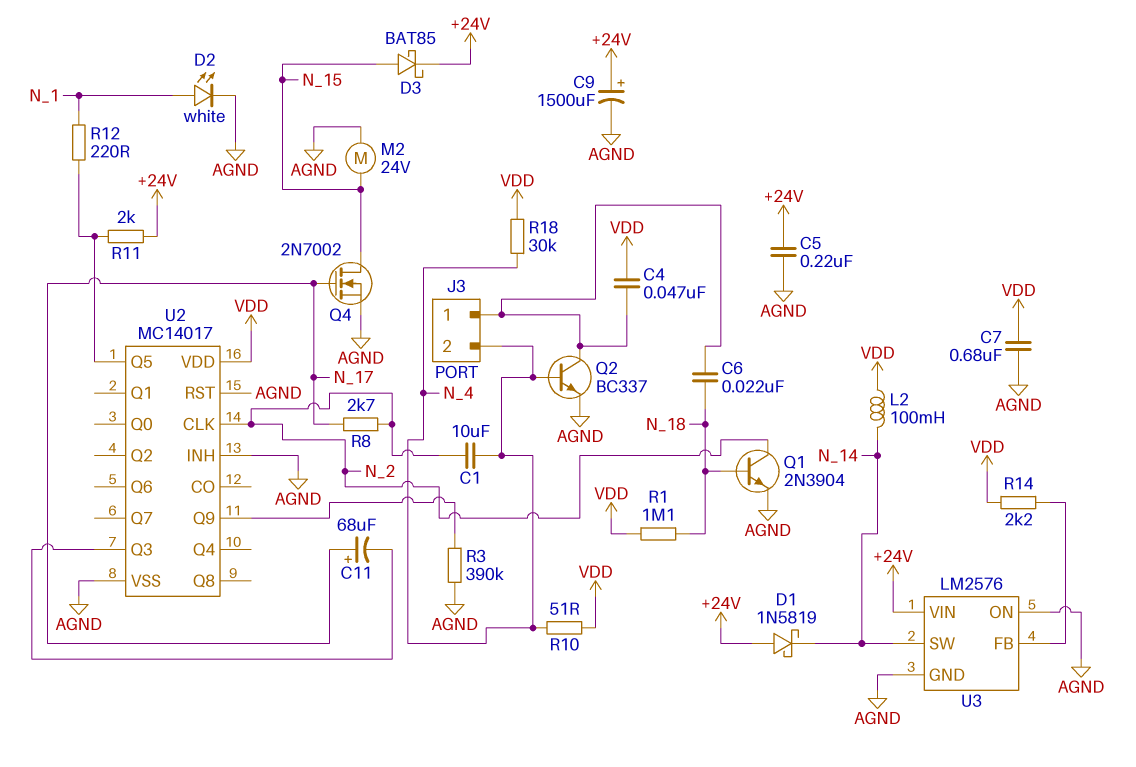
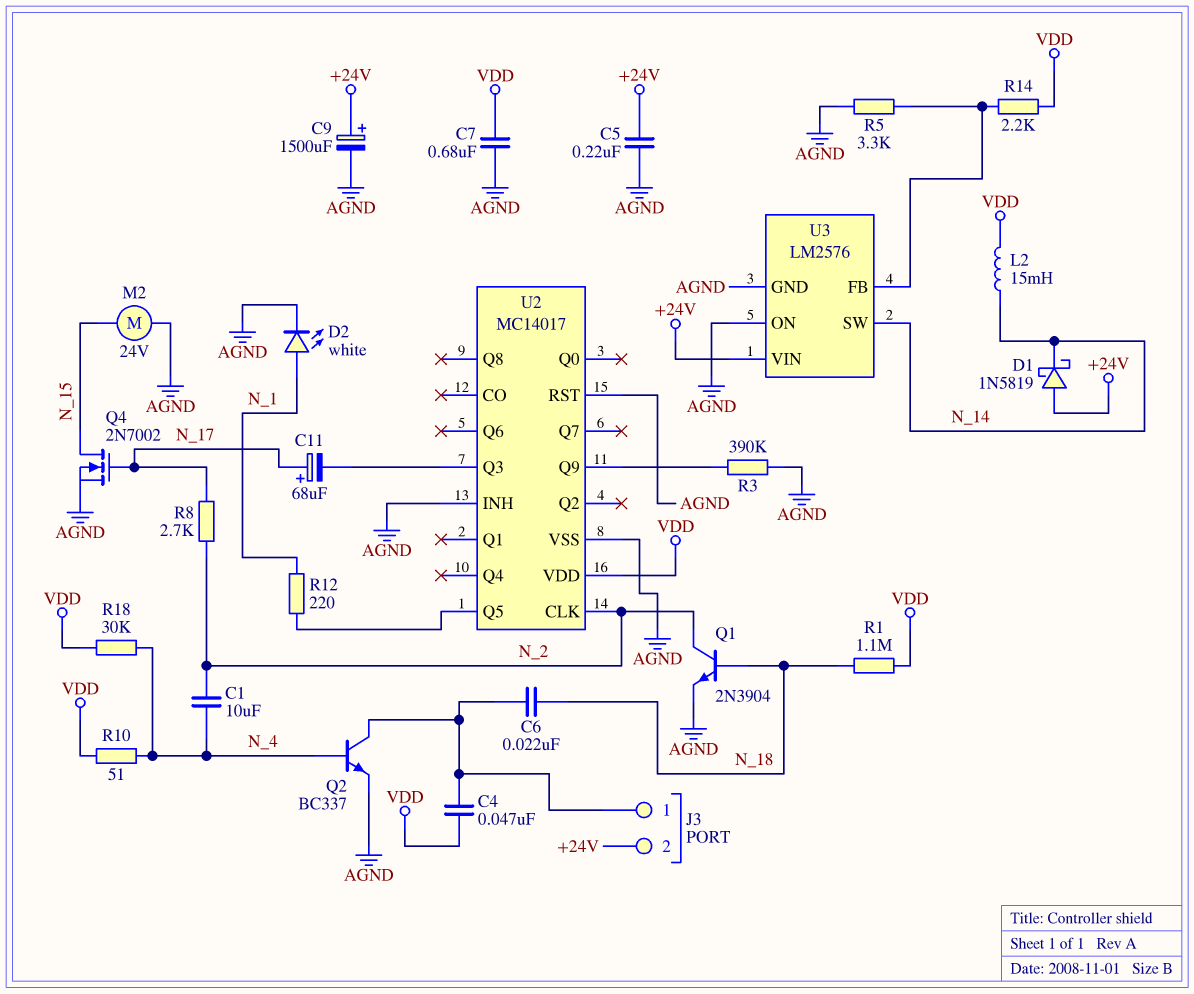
D3: schottky BAT85 (A N_15, K +24V) -> none
J3 pin 2: N_4 -> +24V
L2: 100mH (N_14, VDD) -> 15mH (N_14, VDD)
R5: none -> 3.3k (AGND, U3/FB)
R11: 2k (+24V, U2/Q5) -> none

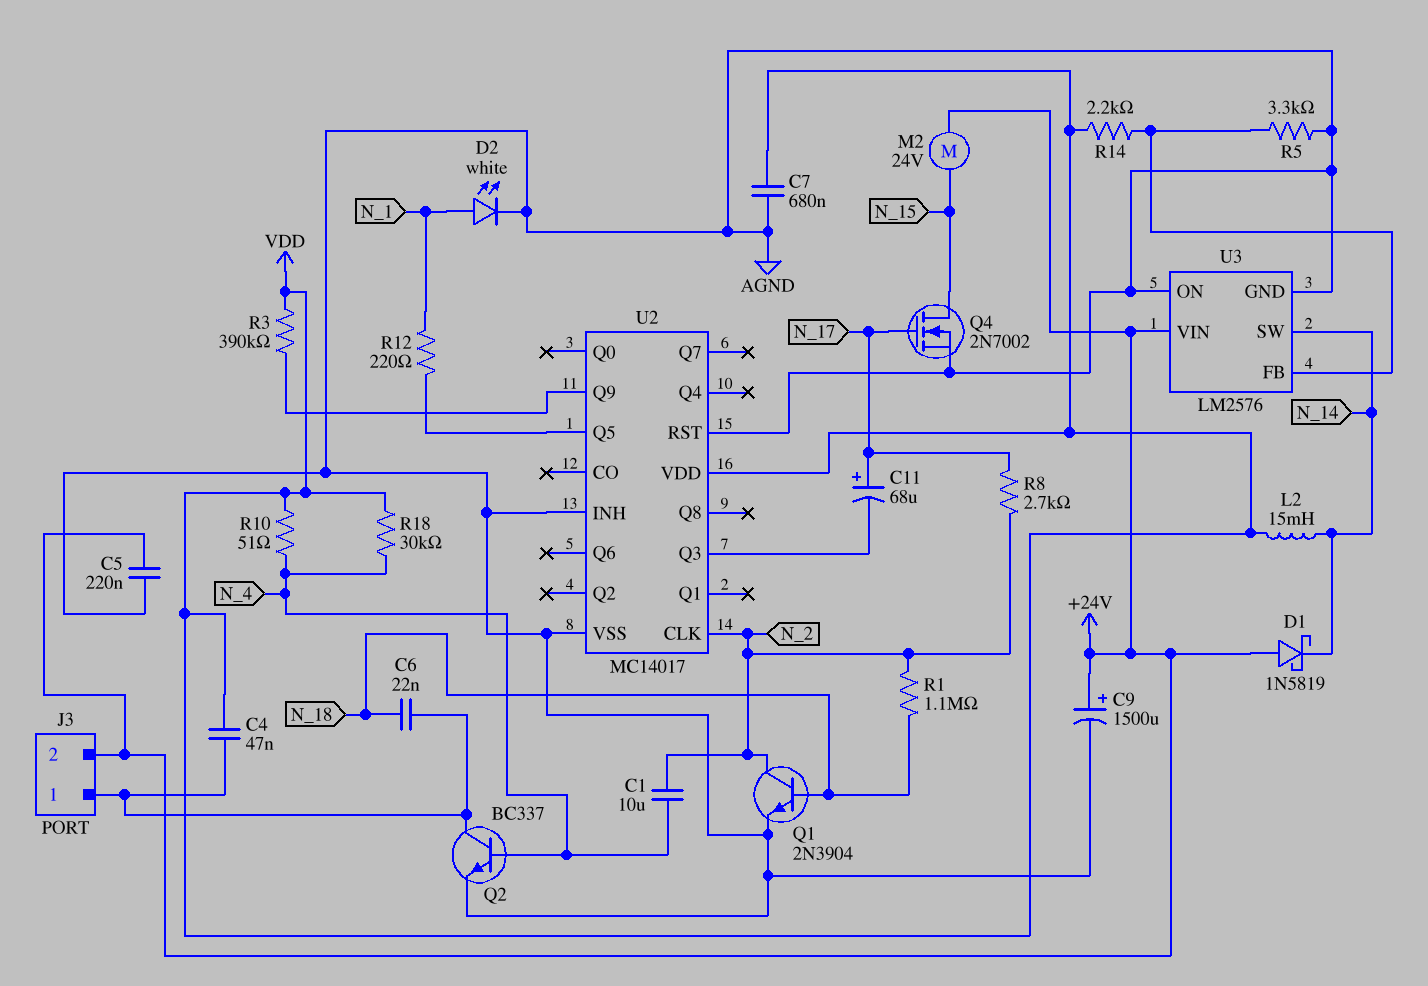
M2: motor 24V (AGND, N_15) -> motor 24V (+24V, N_15)
R1: 1.1M (N_18, VDD) -> 1.1M (N_2, N_18)
R3: 390k (AGND, U2/Q9) -> 390k (U2/Q9, VDD)

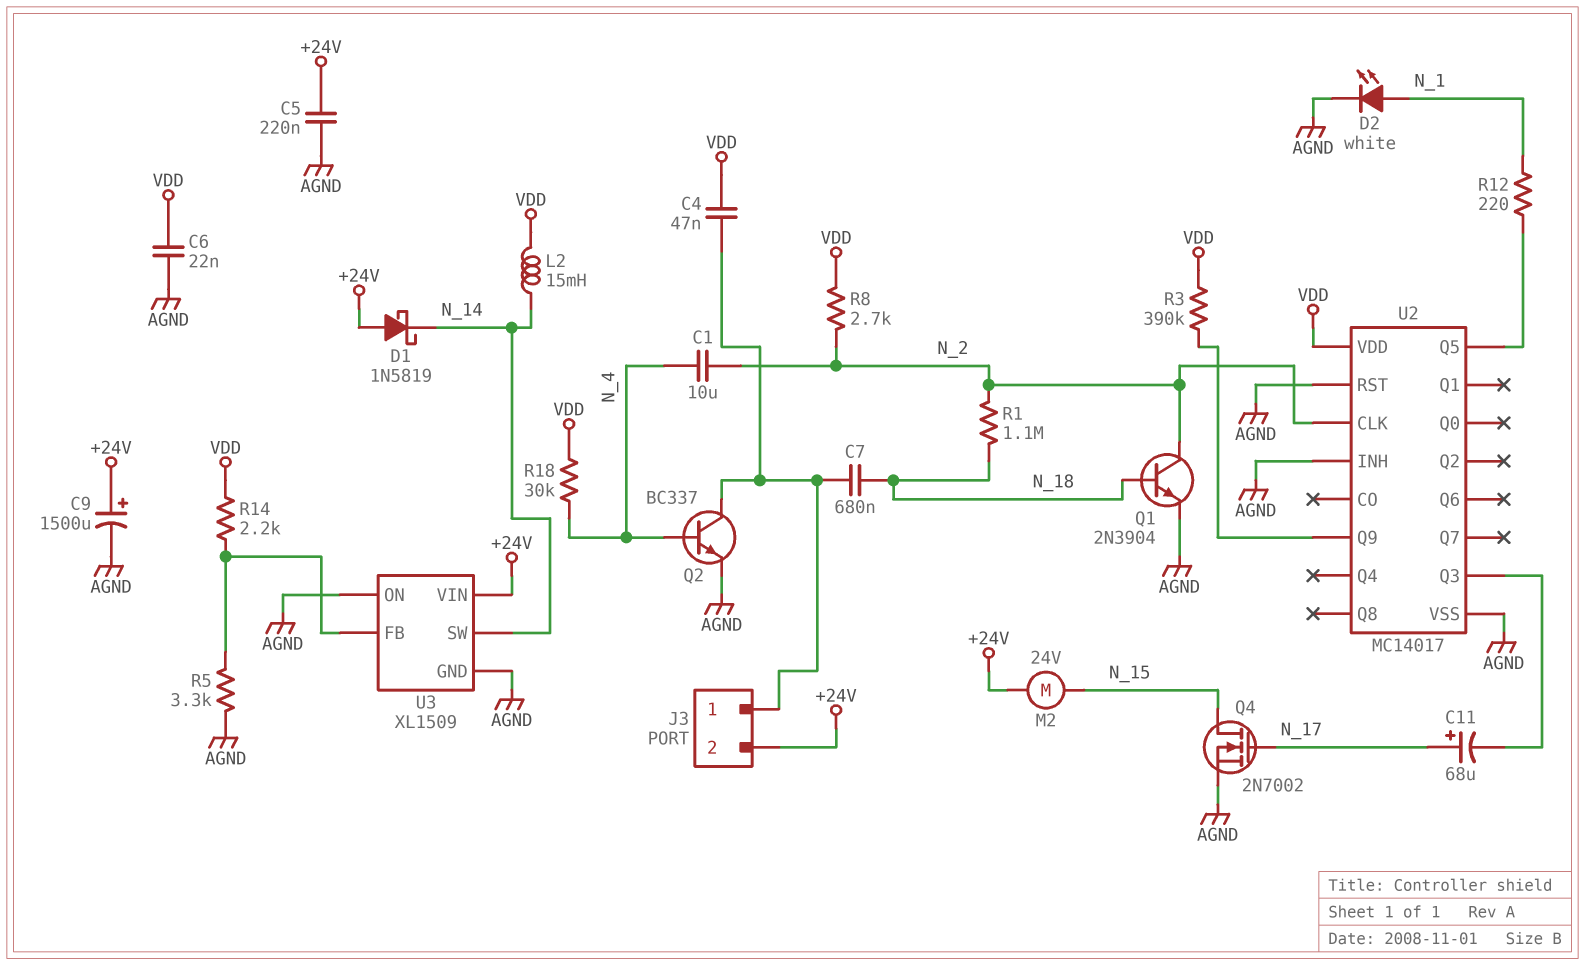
C6: 22nF (J3/1, N_18) -> 22nF (AGND, VDD)
C7: 680nF (AGND, VDD) -> 680nF (J3/1, N_18)
R8: 2.7k (N_2, N_17) -> 2.7k (N_2, VDD)
R10: 51 (N_4, VDD) -> none
U3: LM2576 -> XL1509

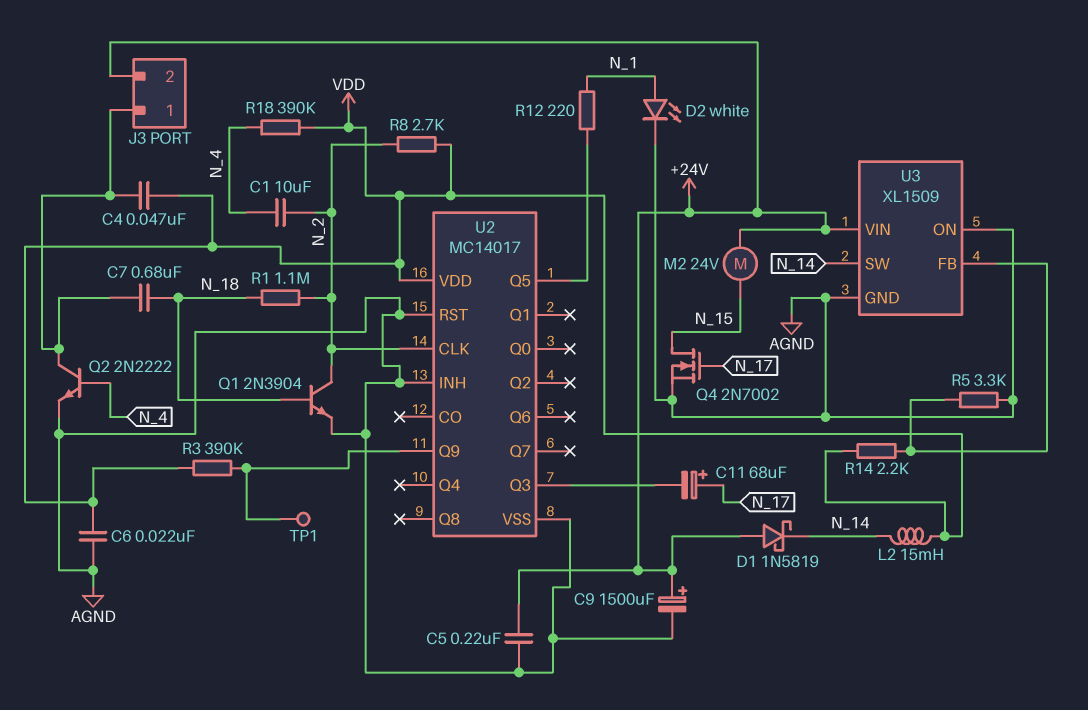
Q2: NPN BC337 (B N_4, C J3/1, E AGND) -> NPN 2N2222 (B N_4, C J3/1, E AGND)
R18: 30k (N_4, VDD) -> 390k (N_4, VDD)
TP1: none -> test point (U2/Q9)

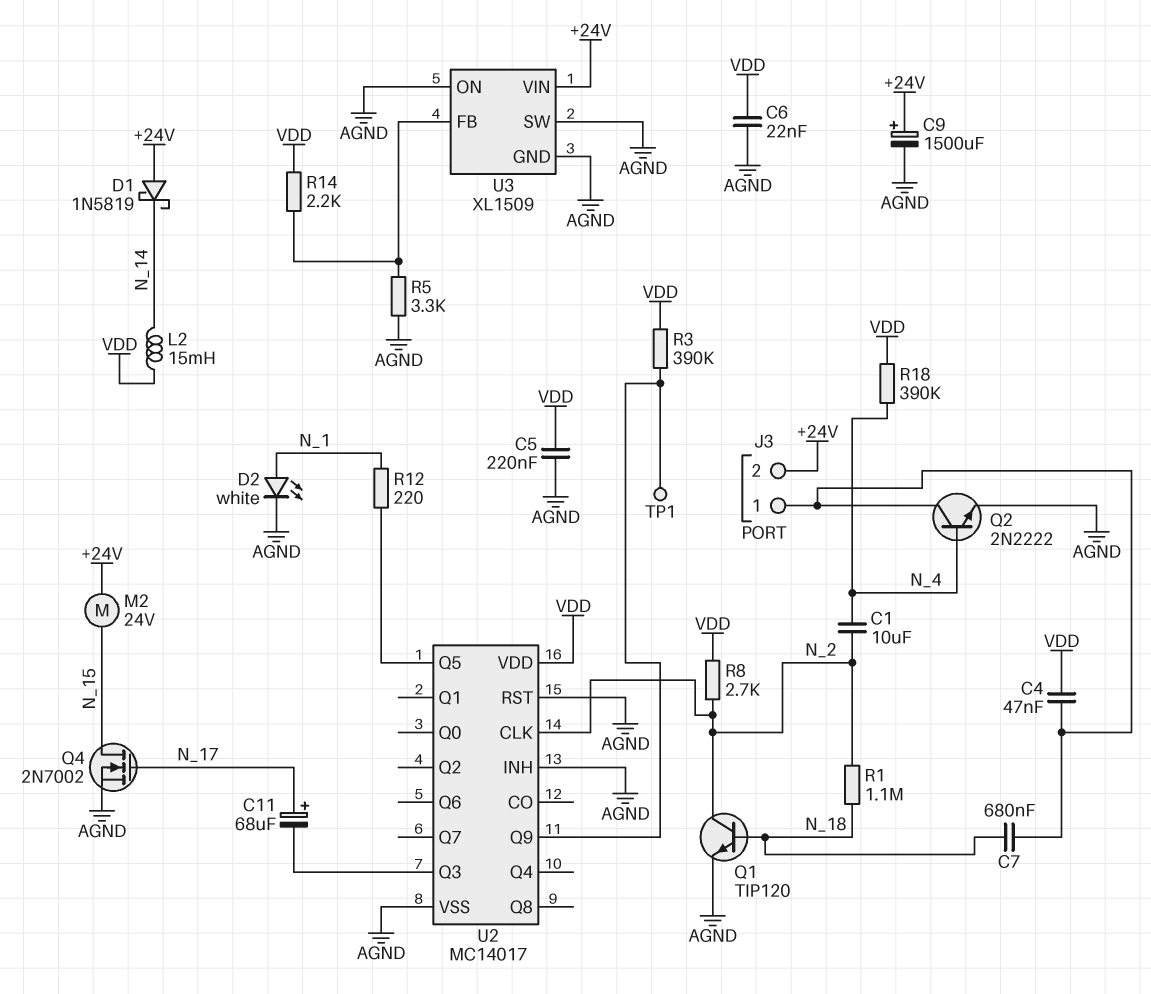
C5: 220nF (+24V, AGND) -> 220nF (AGND, VDD)
Q1: NPN 2N3904 (B N_18, C N_2, E AGND) -> NPN TIP120 (B N_18, C N_2, E AGND)
U3 pin SW: N_14 -> AGND

